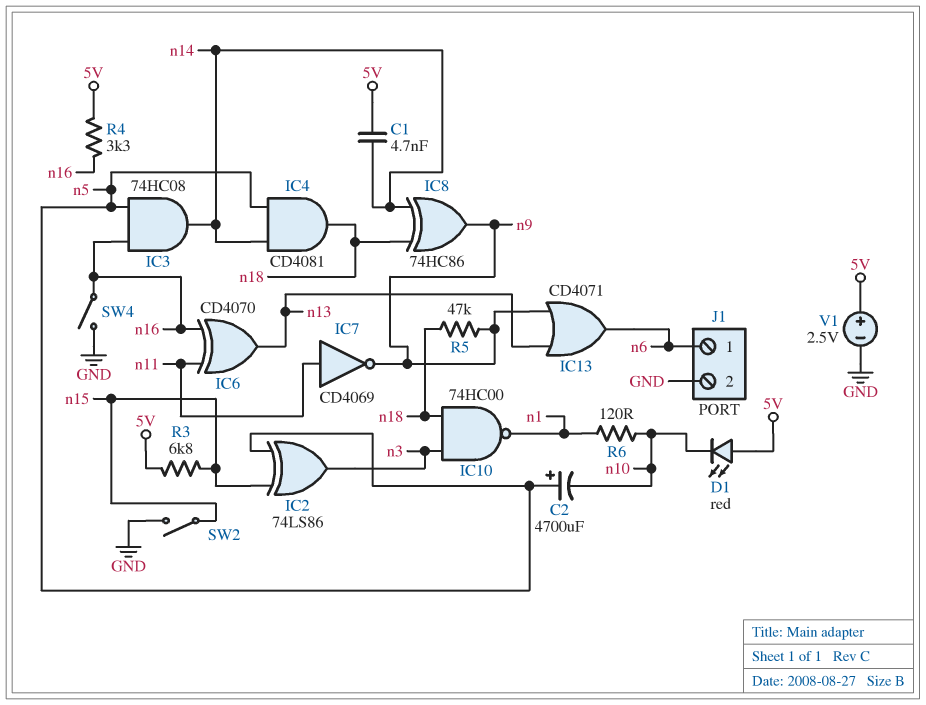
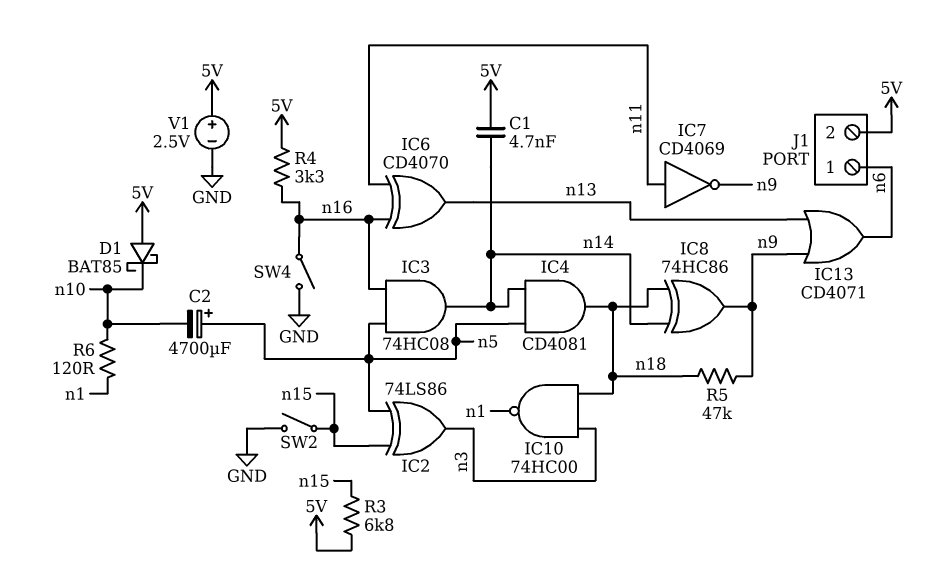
D1: LED red (A 5V, K n10) -> schottky BAT85 (A 5V, K n10)
J1 pin 2: GND -> 5V

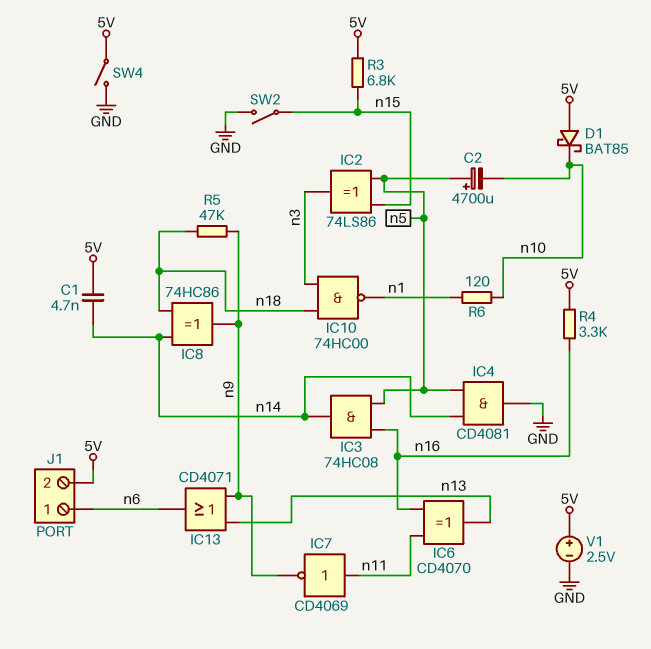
IC4: AND CD4081 (in n5, in n14, out n18) -> AND CD4081 (in n5, in n14, out GND)
SW4: switch (GND, n16) -> switch (5V, GND)

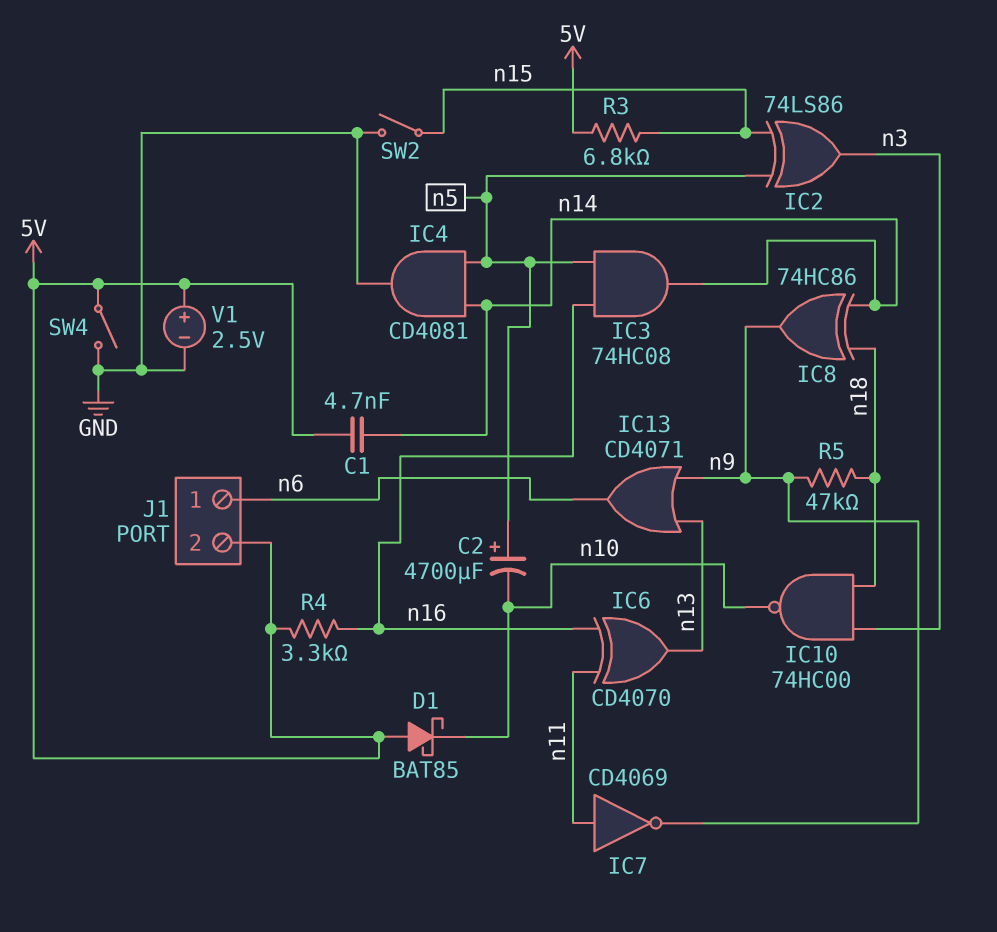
IC10: NAND 74HC00 (in n3, in n18, out n1) -> NAND 74HC00 (in n3, in n18, out n10)
R6: 120 (n1, n10) -> none

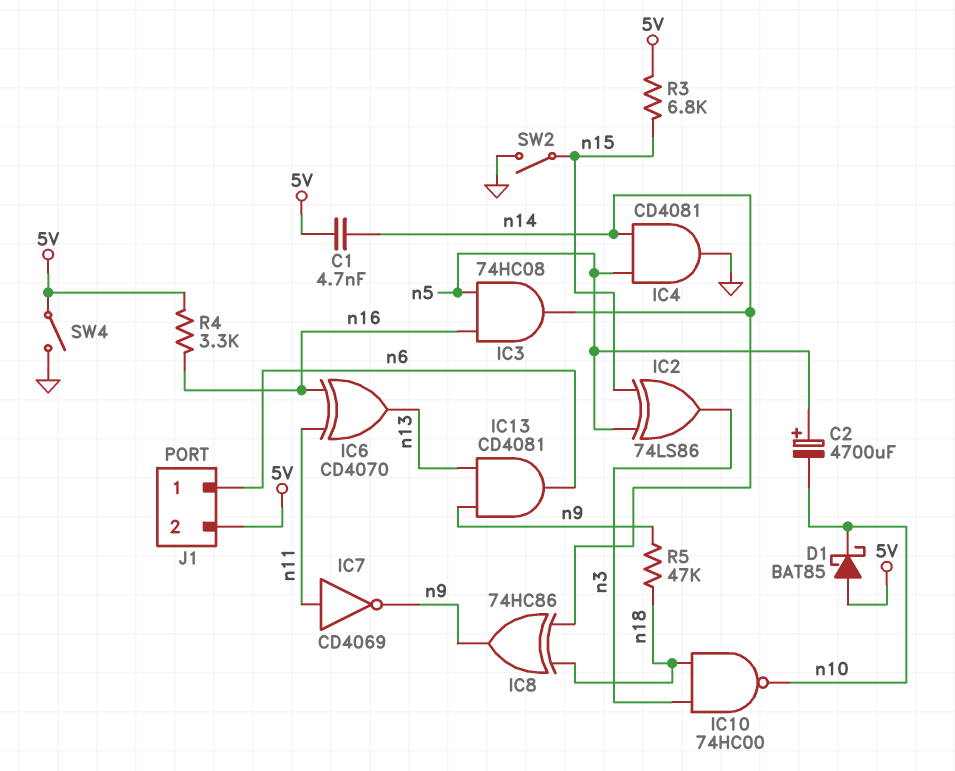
IC13: OR CD4071 (in n9, in n13, out n6) -> AND CD4081 (in n9, in n13, out n6)
V1: 2.5V (plus 5V, minus GND) -> none

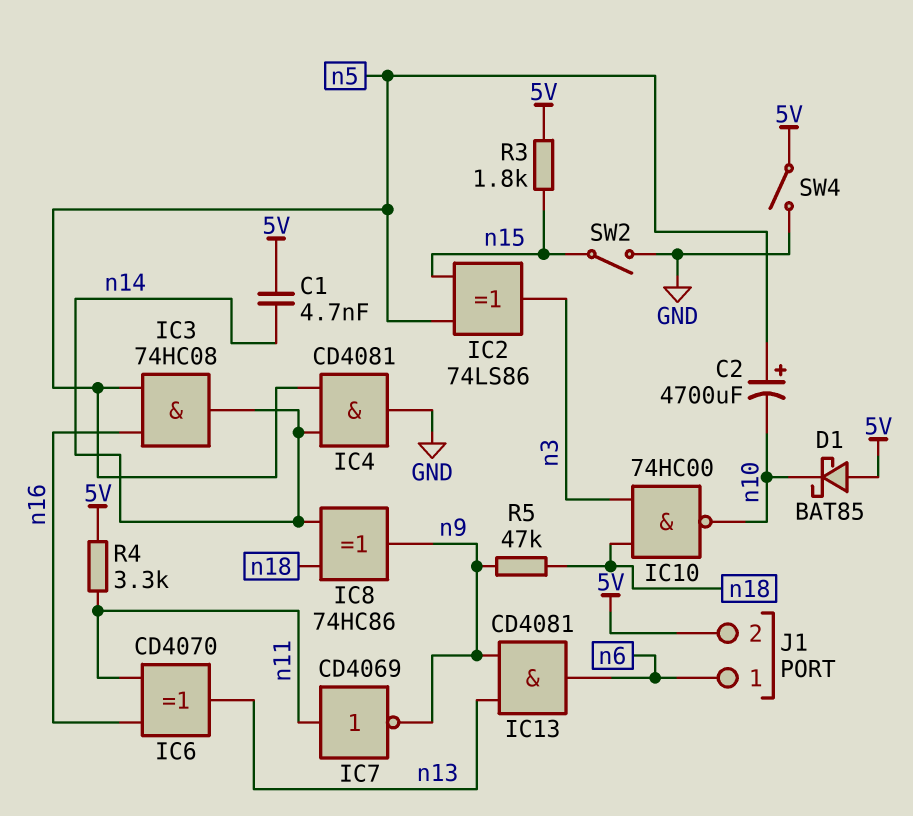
R3: 6.8k (5V, n15) -> 1.8k (5V, n15)
R4: 3.3k (5V, n16) -> 3.3k (5V, n11)

